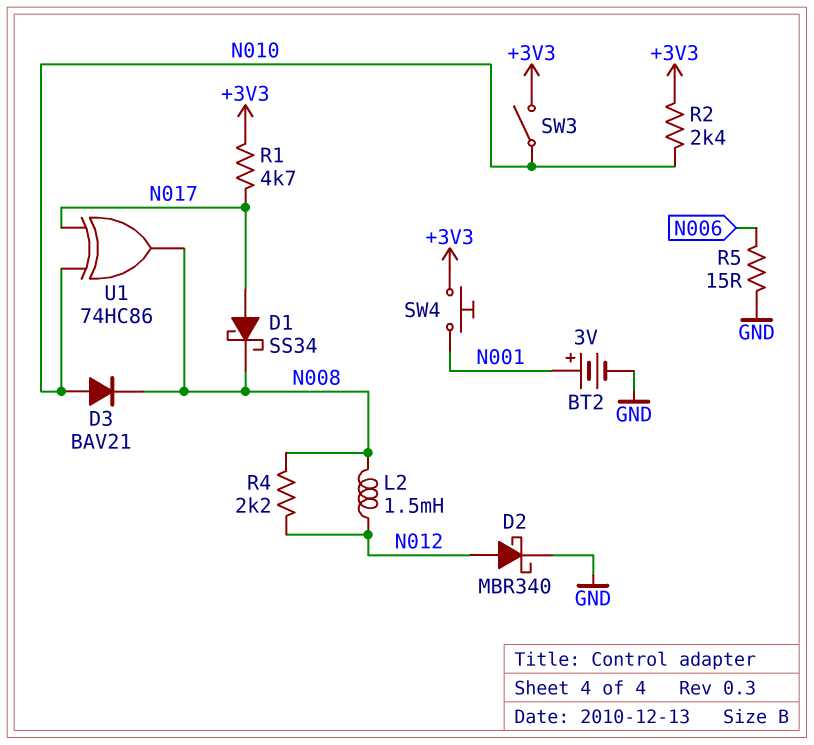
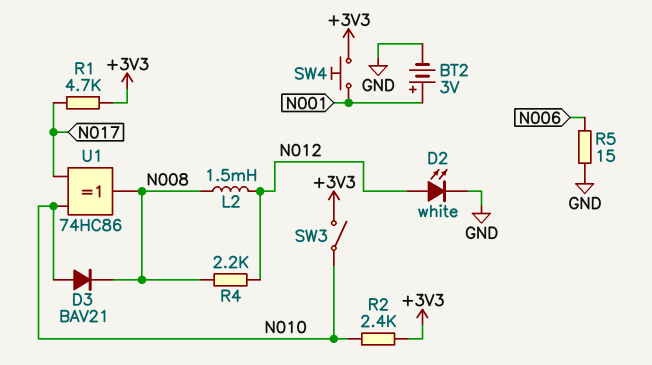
D1: schottky SS34 (A N017, K N008) -> none
D2: schottky MBR340 (A N012, K GND) -> LED white (A N012, K GND)

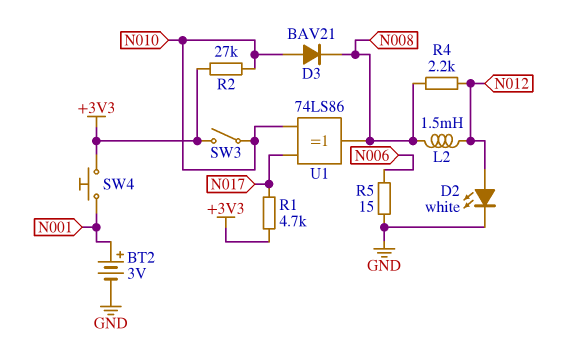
R2: 2.4k (+3V3, N010) -> 27k (+3V3, N010)
U1: XOR 74HC86 (in N010, in N017, out N008) -> XOR 74LS86 (in N010, in N017, out N008)

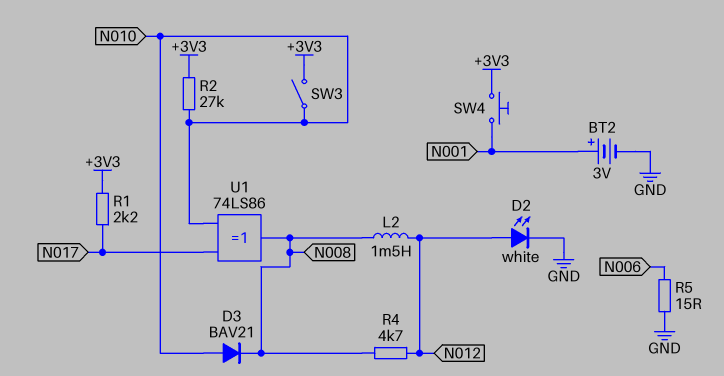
R1: 4.7k (+3V3, N017) -> 2.2k (+3V3, N017)
R4: 2.2k (N008, N012) -> 4.7k (N008, N012)

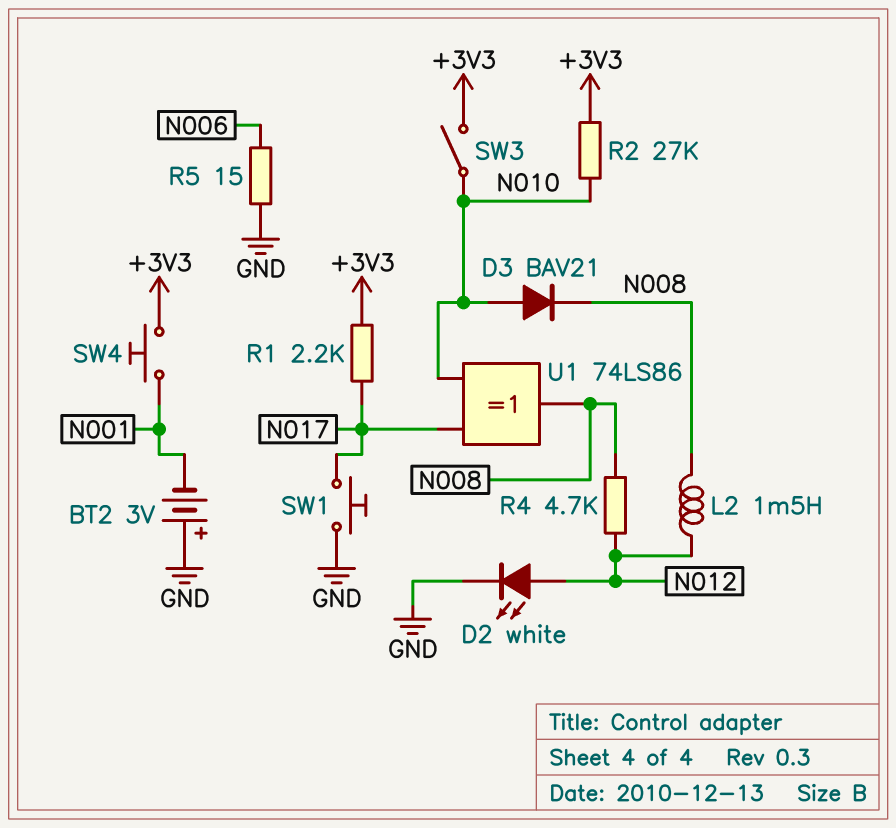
BT2: 3V (plus N001, minus GND) -> 3V (plus GND, minus N001)
SW1: none -> button (GND, N017)

